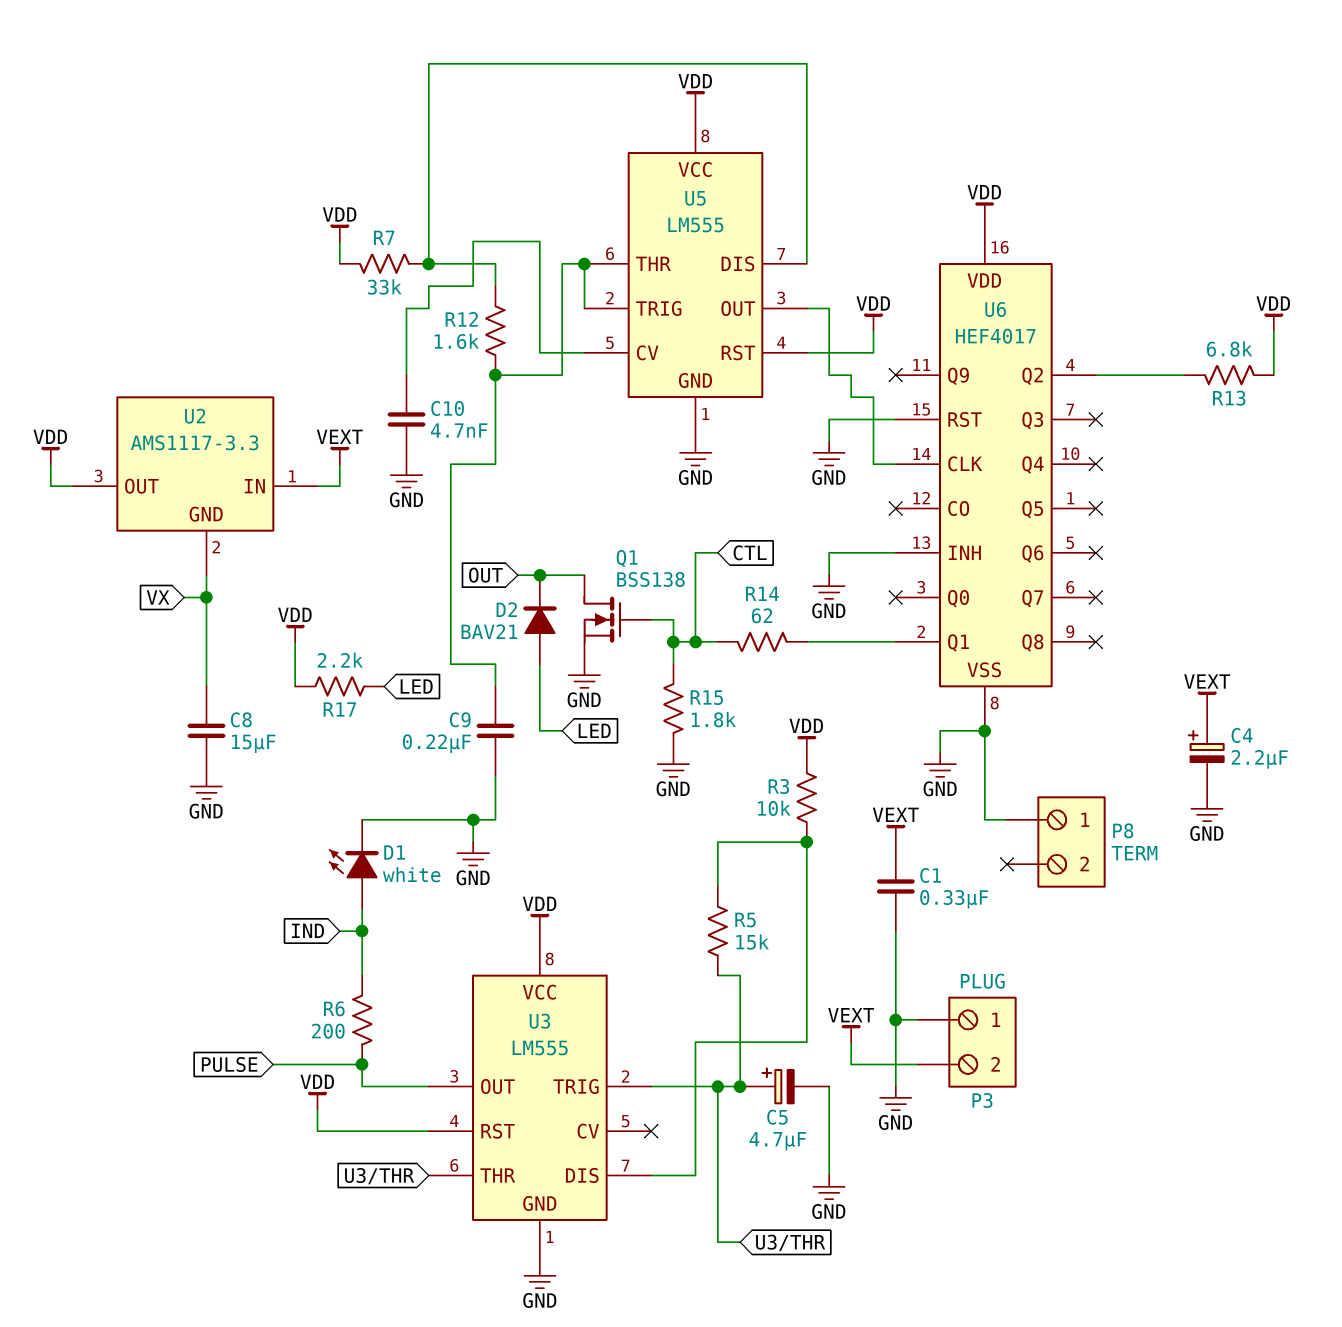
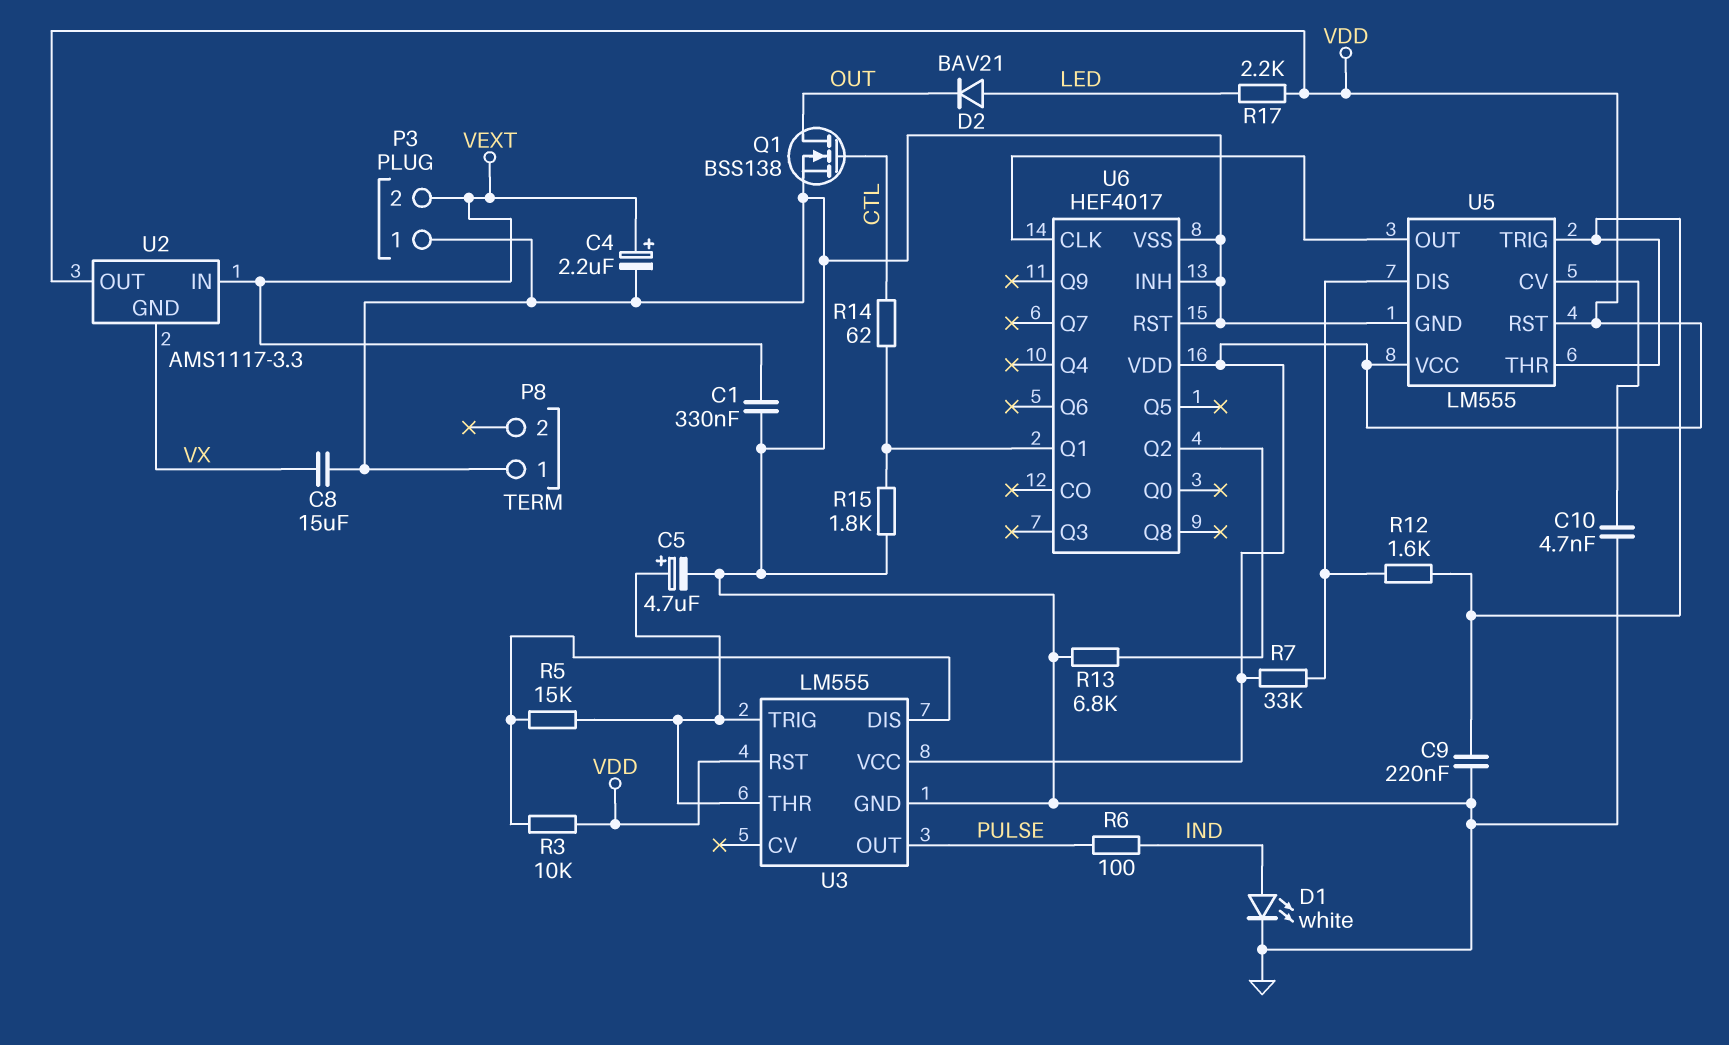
R6: 200 (IND, PULSE) -> 100 (IND, PULSE)
R13: 6.8k (U6/Q2, VDD) -> 6.8k (GND, U6/Q2)
R15: 1.8k (CTL, GND) -> 1.8k (GND, U6/Q1)

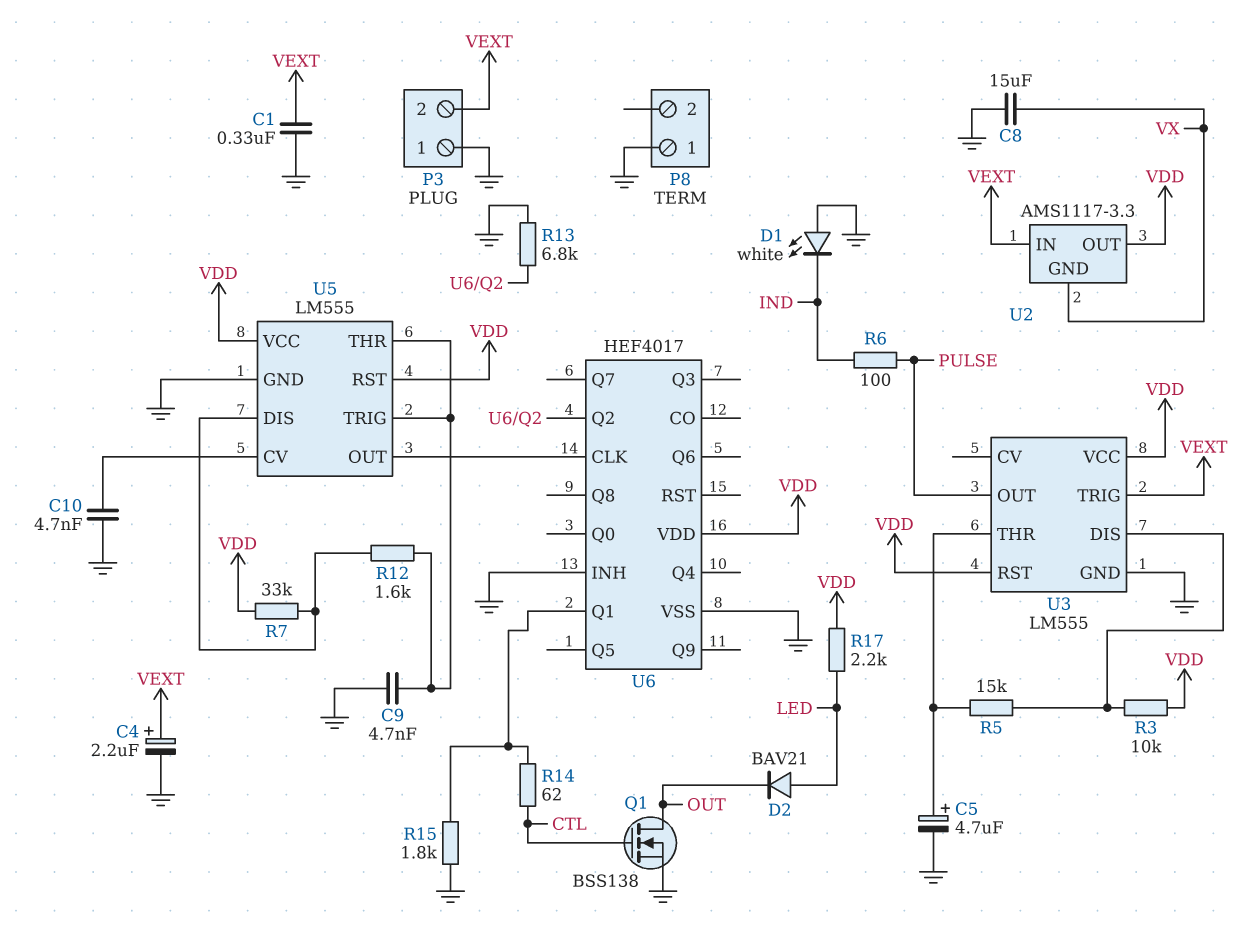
C9: 220nF (GND, U5/THR) -> 4.7nF (GND, U5/THR)
D1: LED white (A IND, K GND) -> LED white (A GND, K IND)
U3 pin TRIG: U3/THR -> VEXT
U6 pin RST: GND -> none

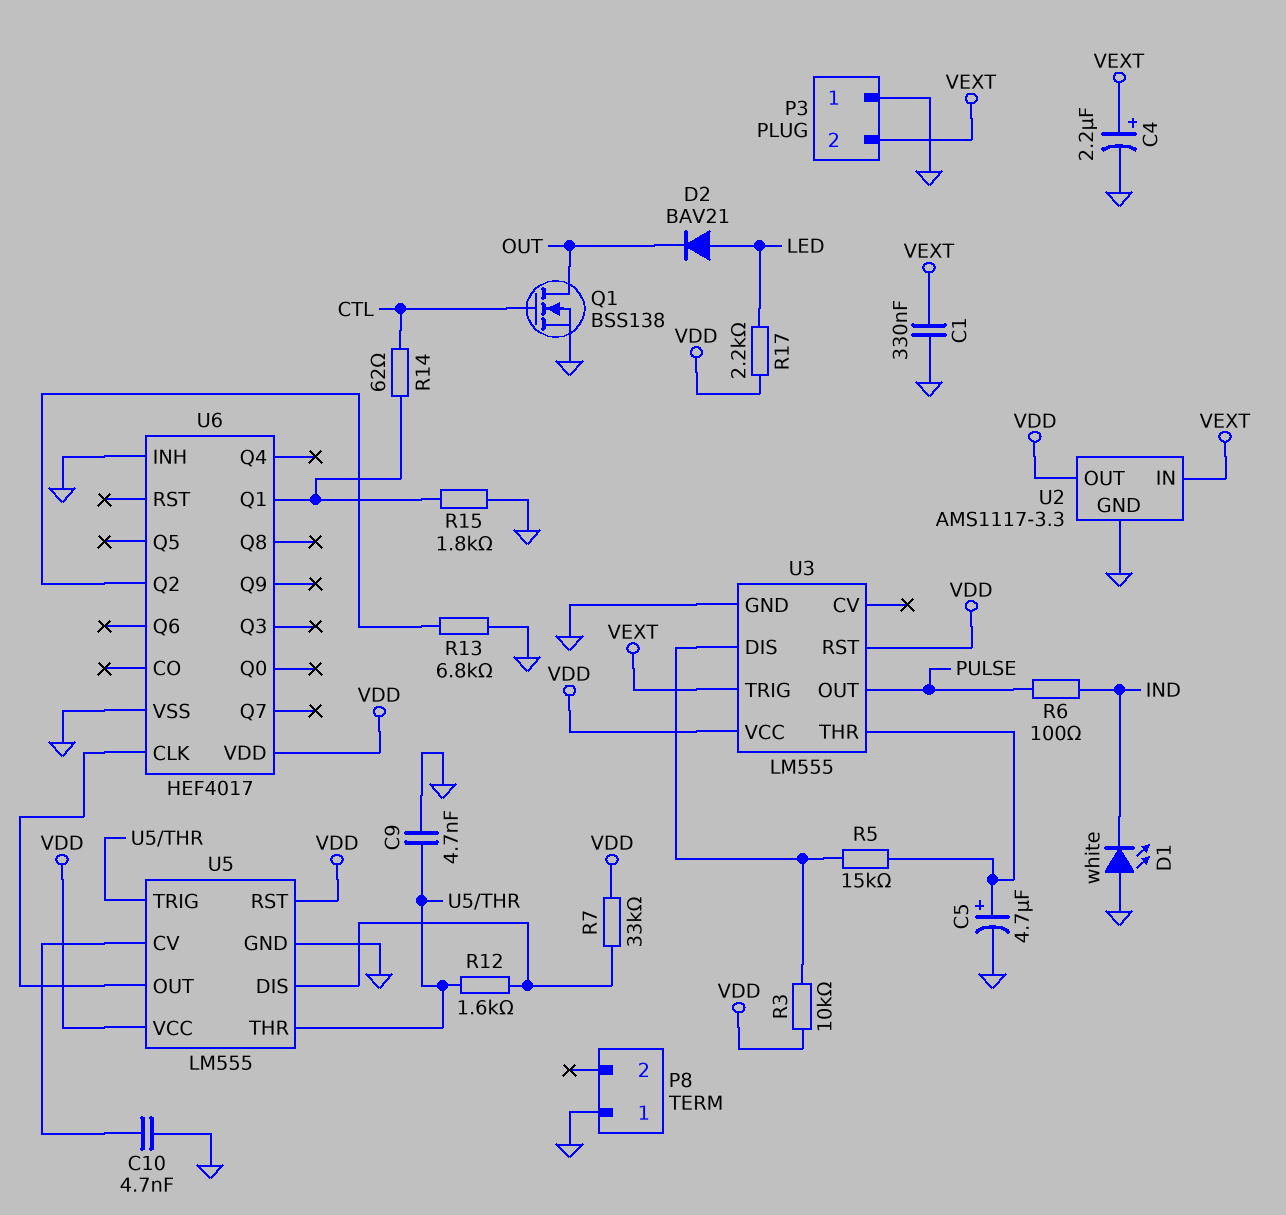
C8: 15uF (GND, VX) -> none
U2 pin GND: VX -> GND

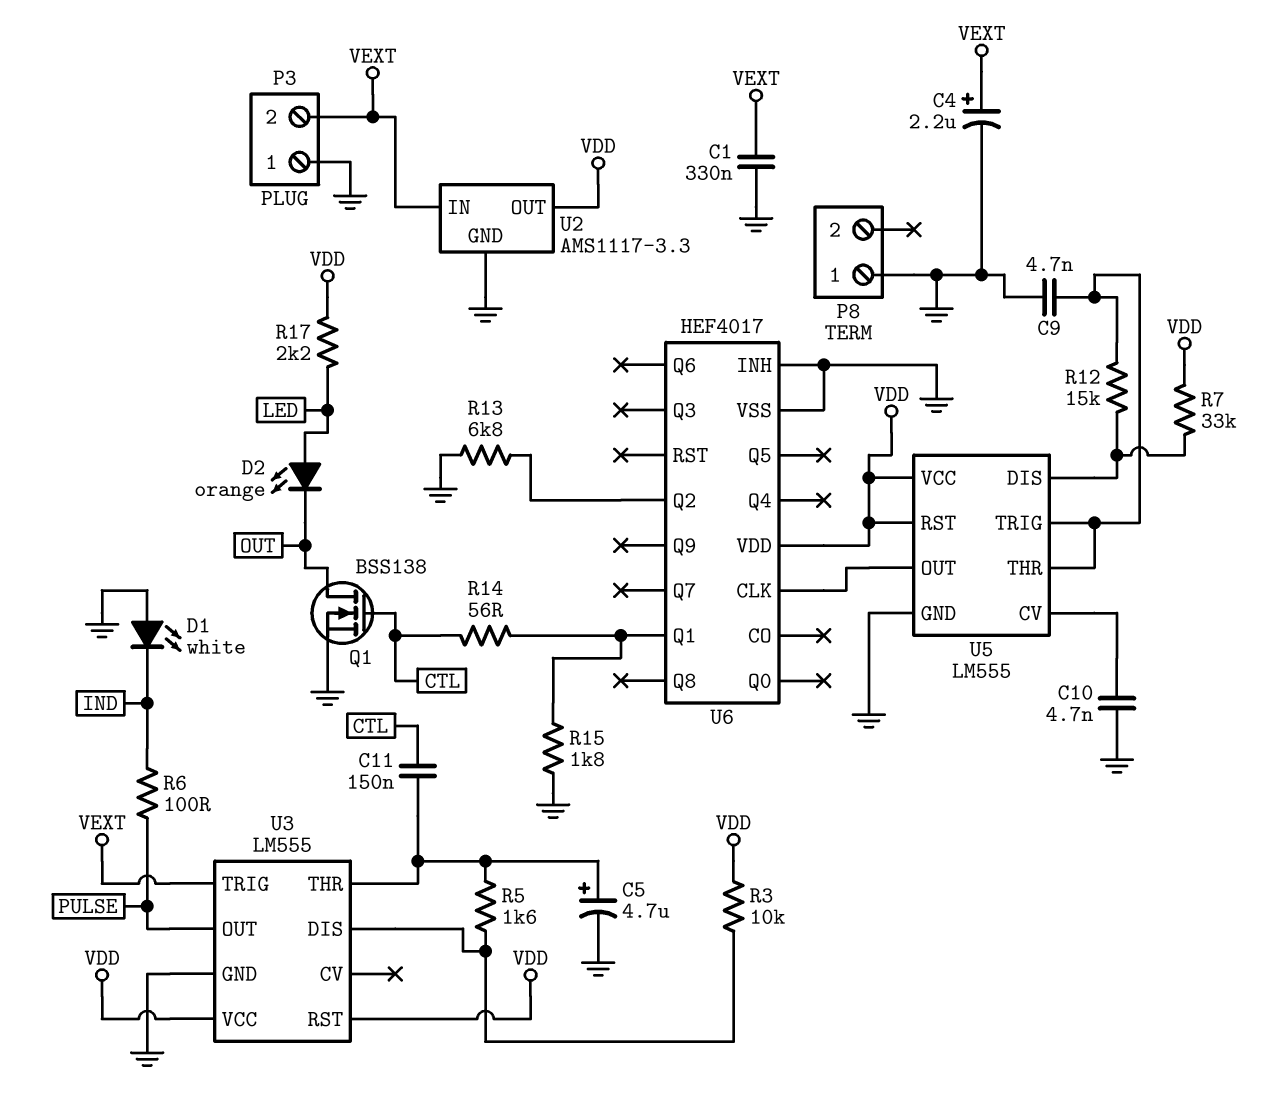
C11: none -> 150nF (CTL, U3/THR)
D2: diode BAV21 (A LED, K OUT) -> LED orange (A LED, K OUT)
R5: 15k (U3/DIS, U3/THR) -> 1.6k (U3/DIS, U3/THR)
R12: 1.6k (U5/DIS, U5/THR) -> 15k (U5/DIS, U5/THR)
R14: 62 (CTL, U6/Q1) -> 56 (CTL, U6/Q1)

